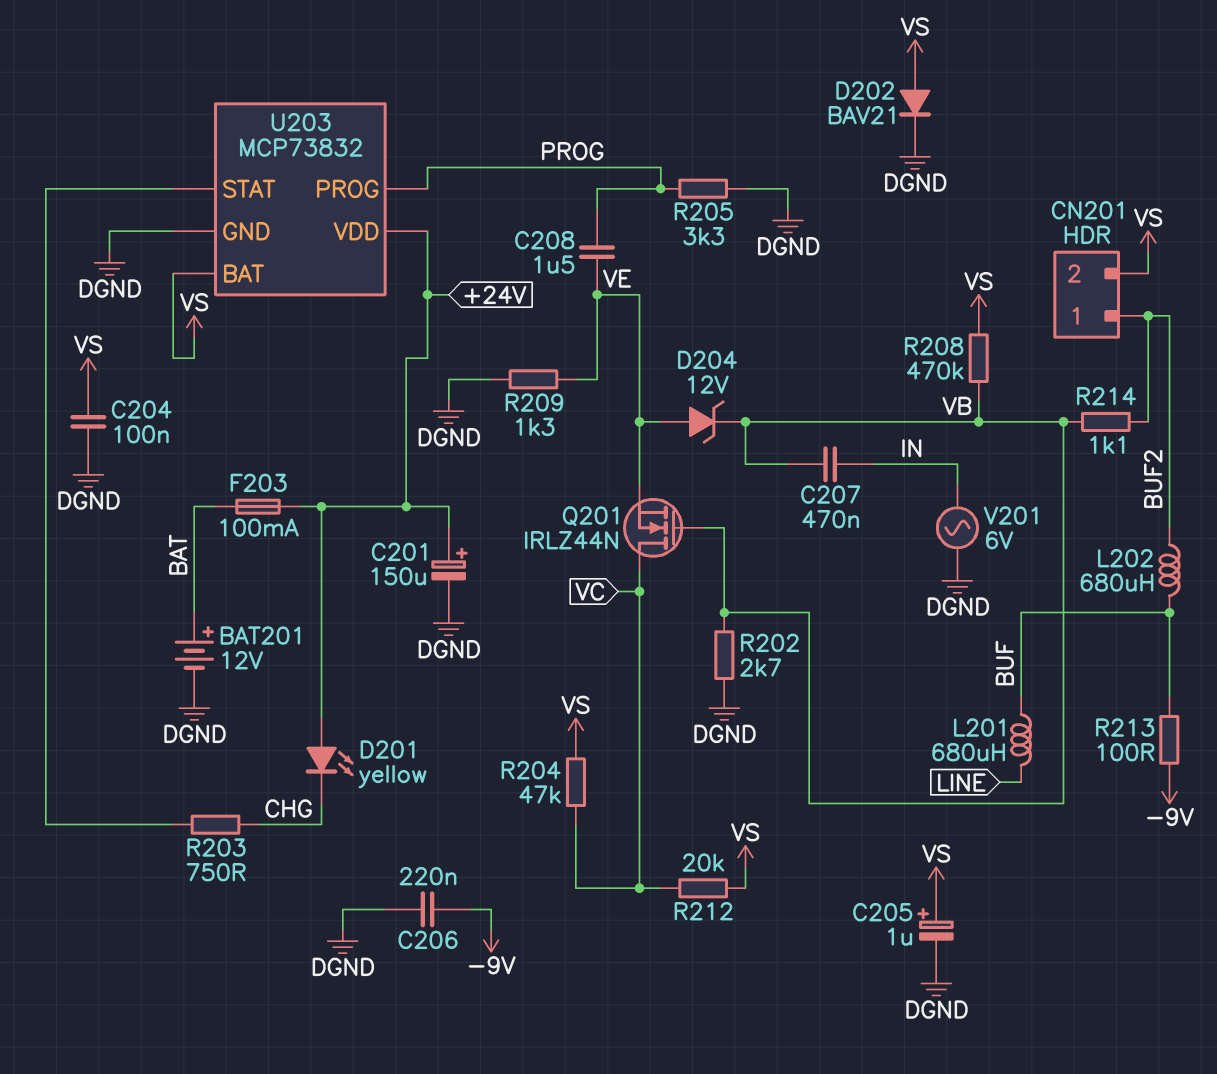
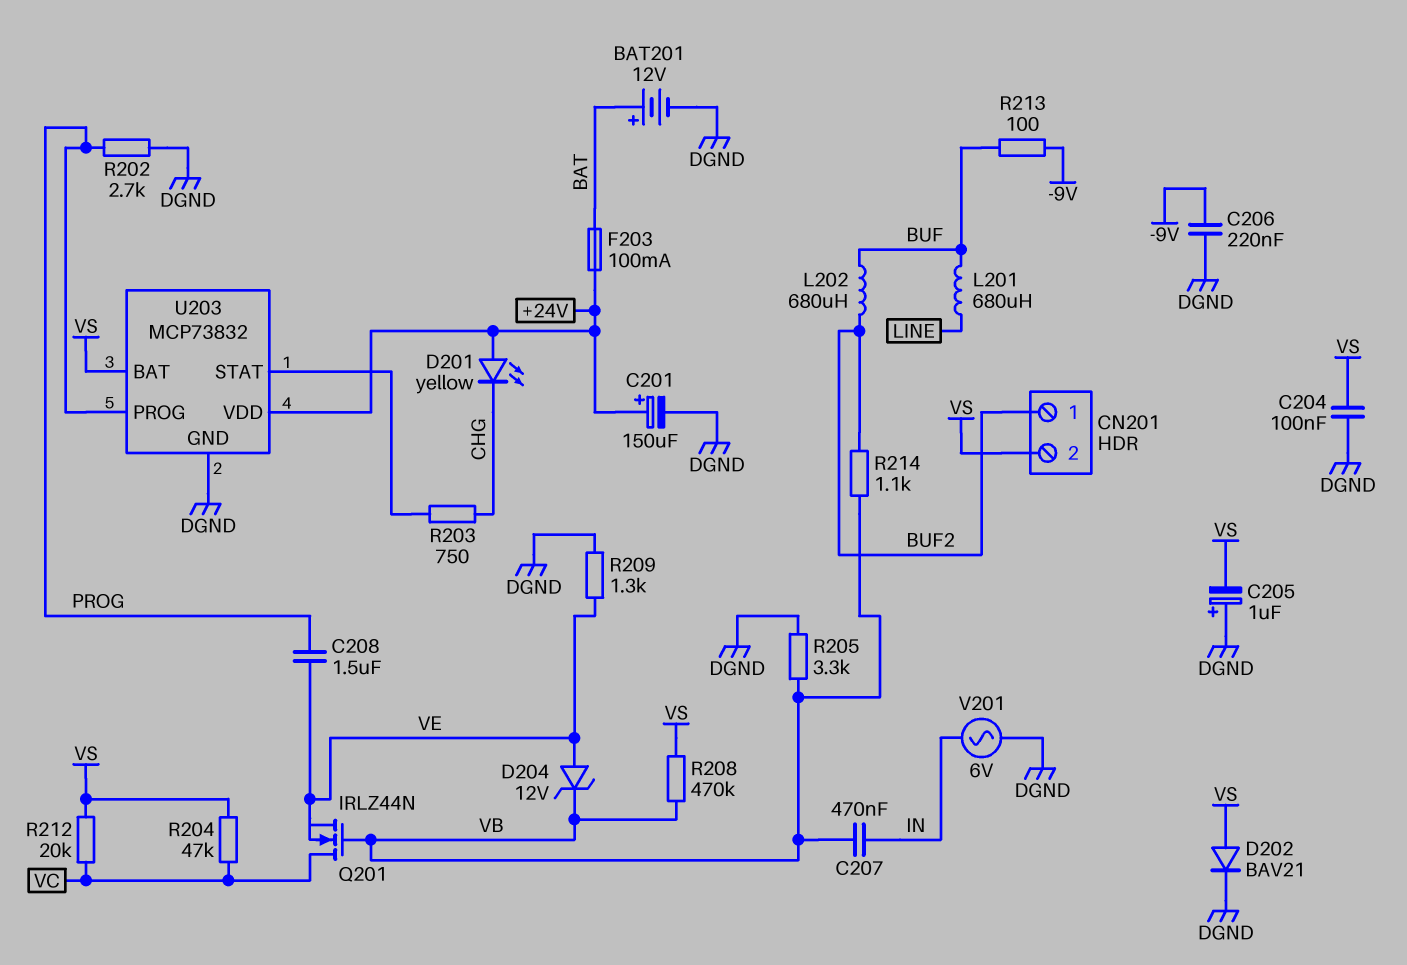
C205: 1uF (plus VS, minus DGND) -> 1uF (plus DGND, minus VS)
R202: 2.7k (DGND, VB) -> 2.7k (DGND, PROG)
R205: 3.3k (DGND, PROG) -> 3.3k (DGND, VB)

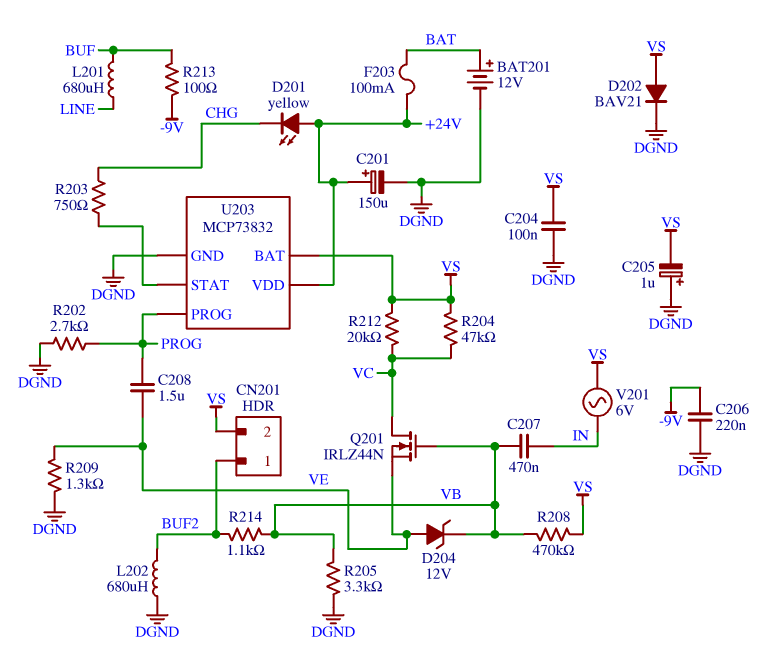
L202: 680uH (BUF, BUF2) -> 680uH (BUF2, DGND)
V201: AC 6V (DGND, IN) -> AC 6V (IN, VS)

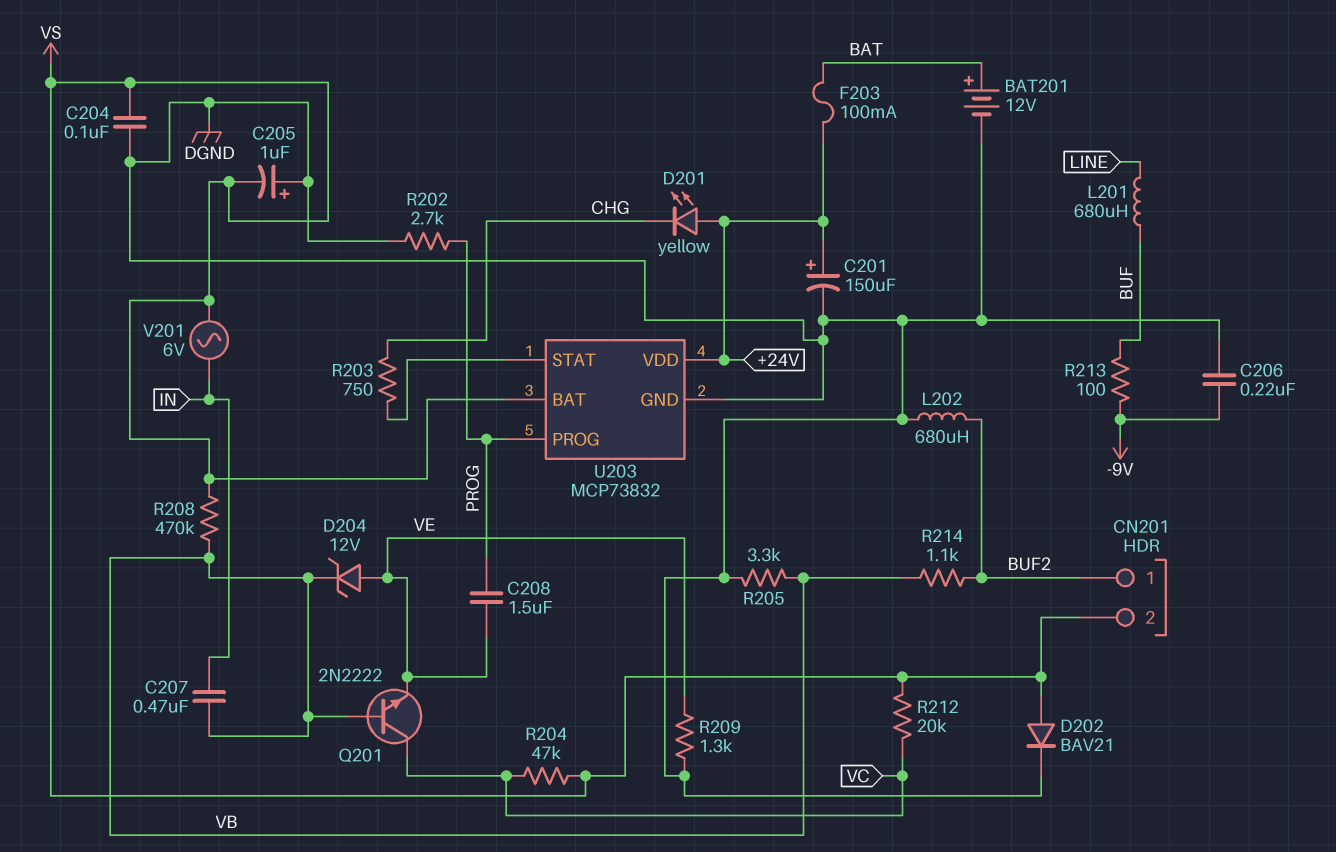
Q201: NMOS IRLZ44N (G VB, D VC, S VE) -> NPN 2N2222 (B VB, C VC, E VE)

